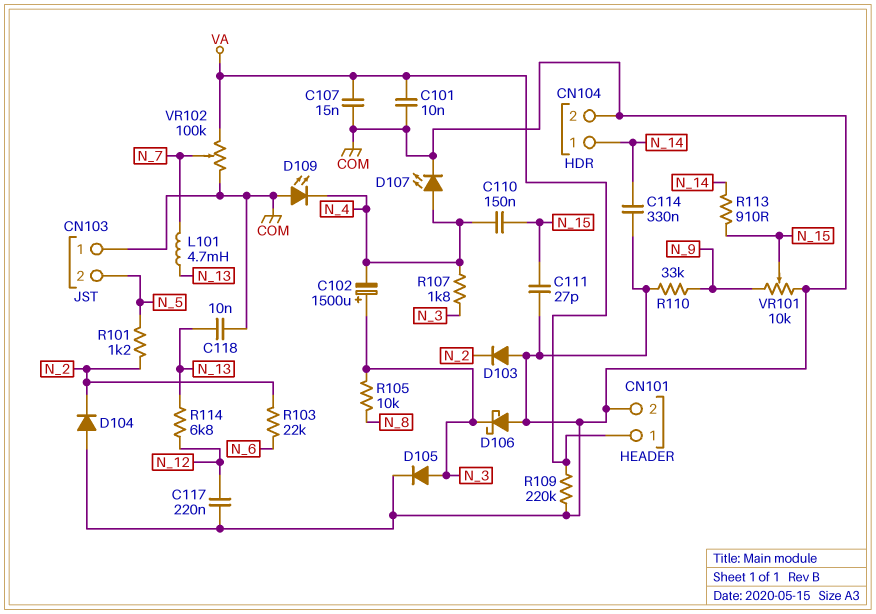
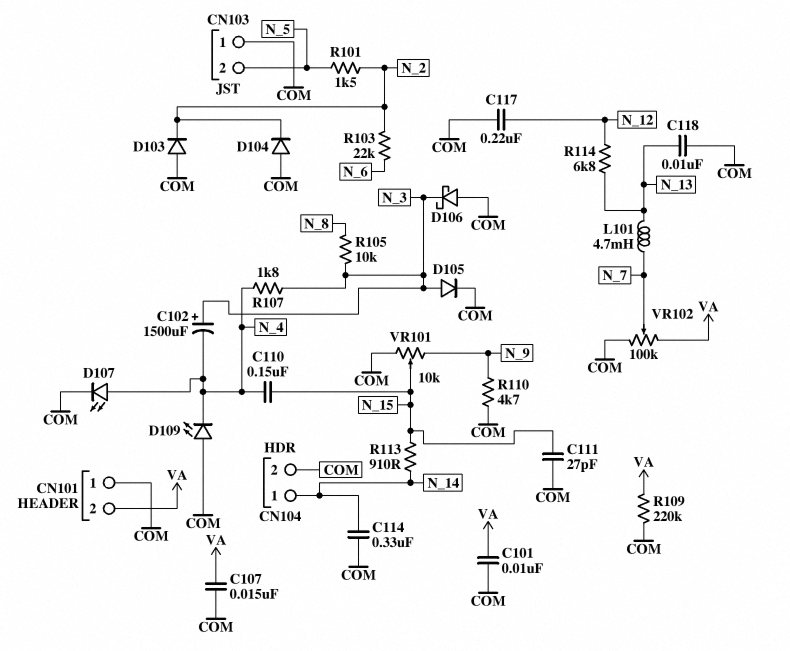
CN101 pin 1: VA -> COM
CN101 pin 2: COM -> VA
R101: 1.2k (N_2, N_5) -> 1.5k (N_2, N_5)
R110: 33k (COM, N_9) -> 4.7k (COM, N_9)

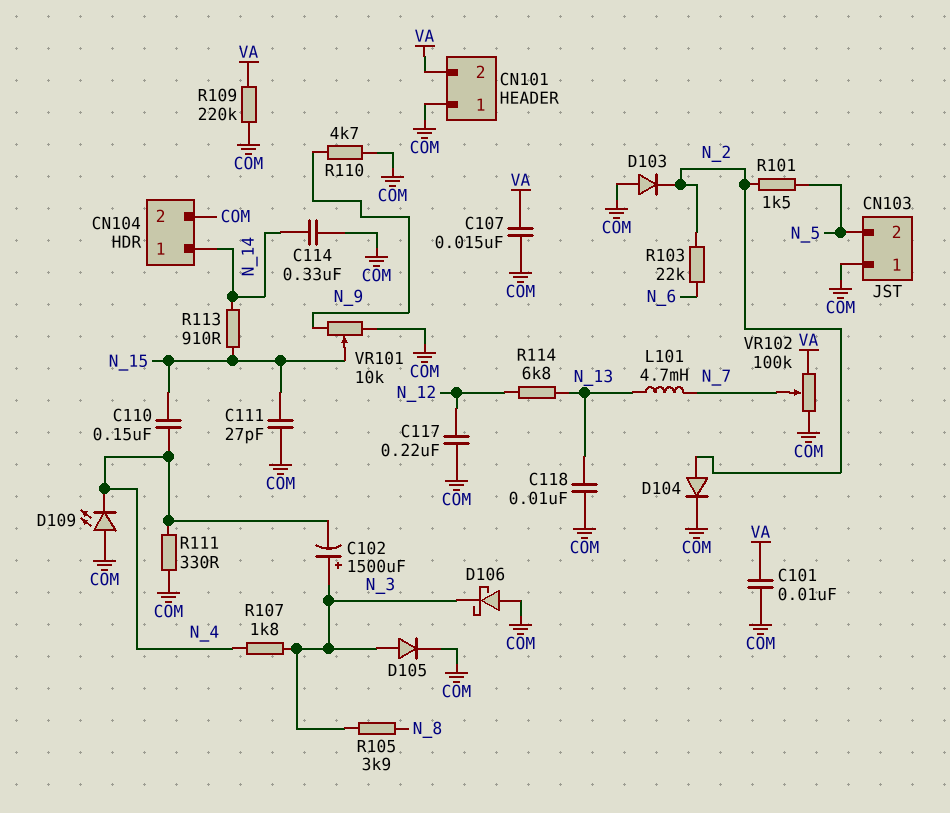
D104: diode (A COM, K N_2) -> diode (A N_2, K COM)
D107: LED (A N_4, K COM) -> none
R105: 10k (N_3, N_8) -> 3.9k (N_3, N_8)
R111: none -> 330 (COM, N_4)

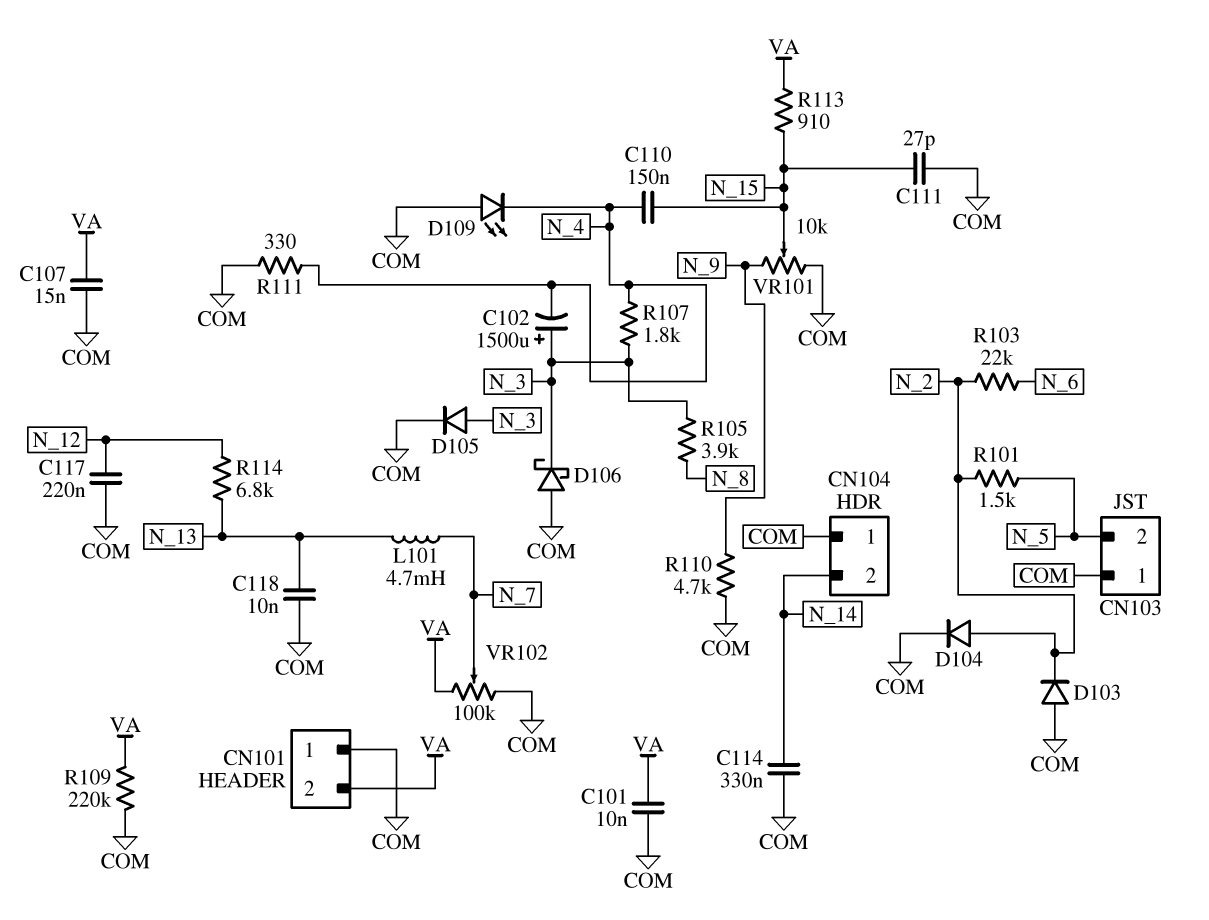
CN104 pin 1: N_14 -> COM
CN104 pin 2: COM -> N_14
R113: 910 (N_14, N_15) -> 910 (N_15, VA)

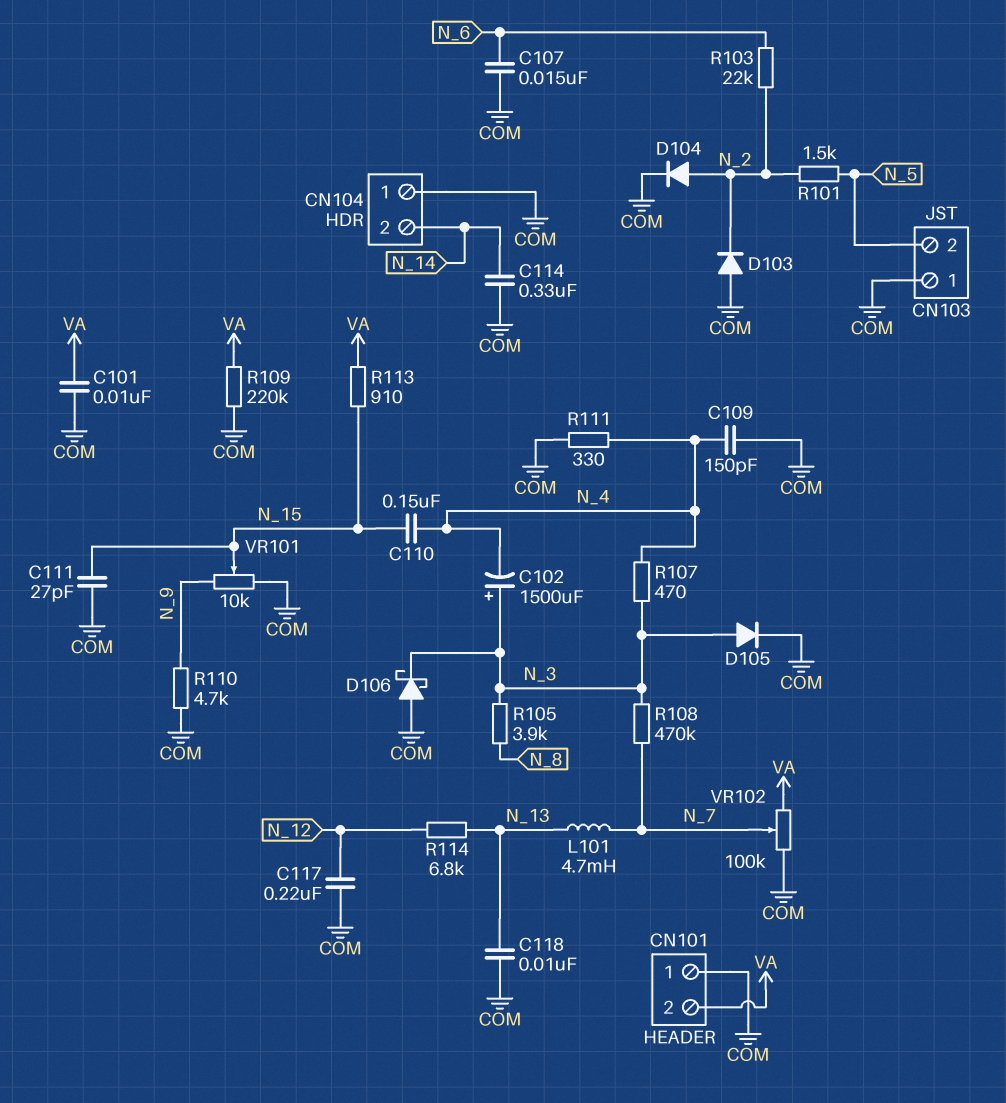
C107: 15nF (COM, VA) -> 15nF (COM, N_6)
C109: none -> 150pF (COM, N_4)
D109: LED (A COM, K N_4) -> none
R107: 1.8k (N_3, N_4) -> 470 (N_3, N_4)
R108: none -> 470k (N_3, N_7)

